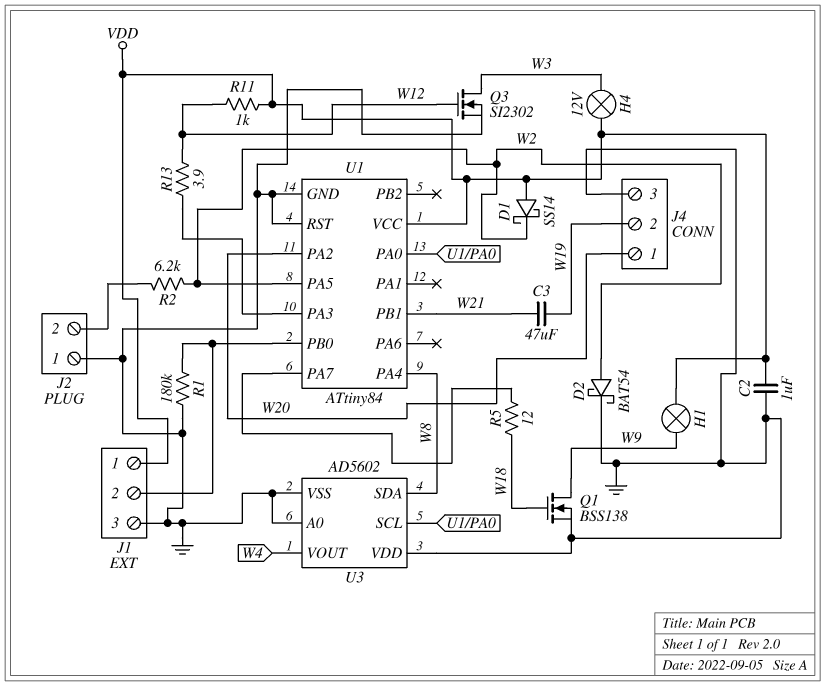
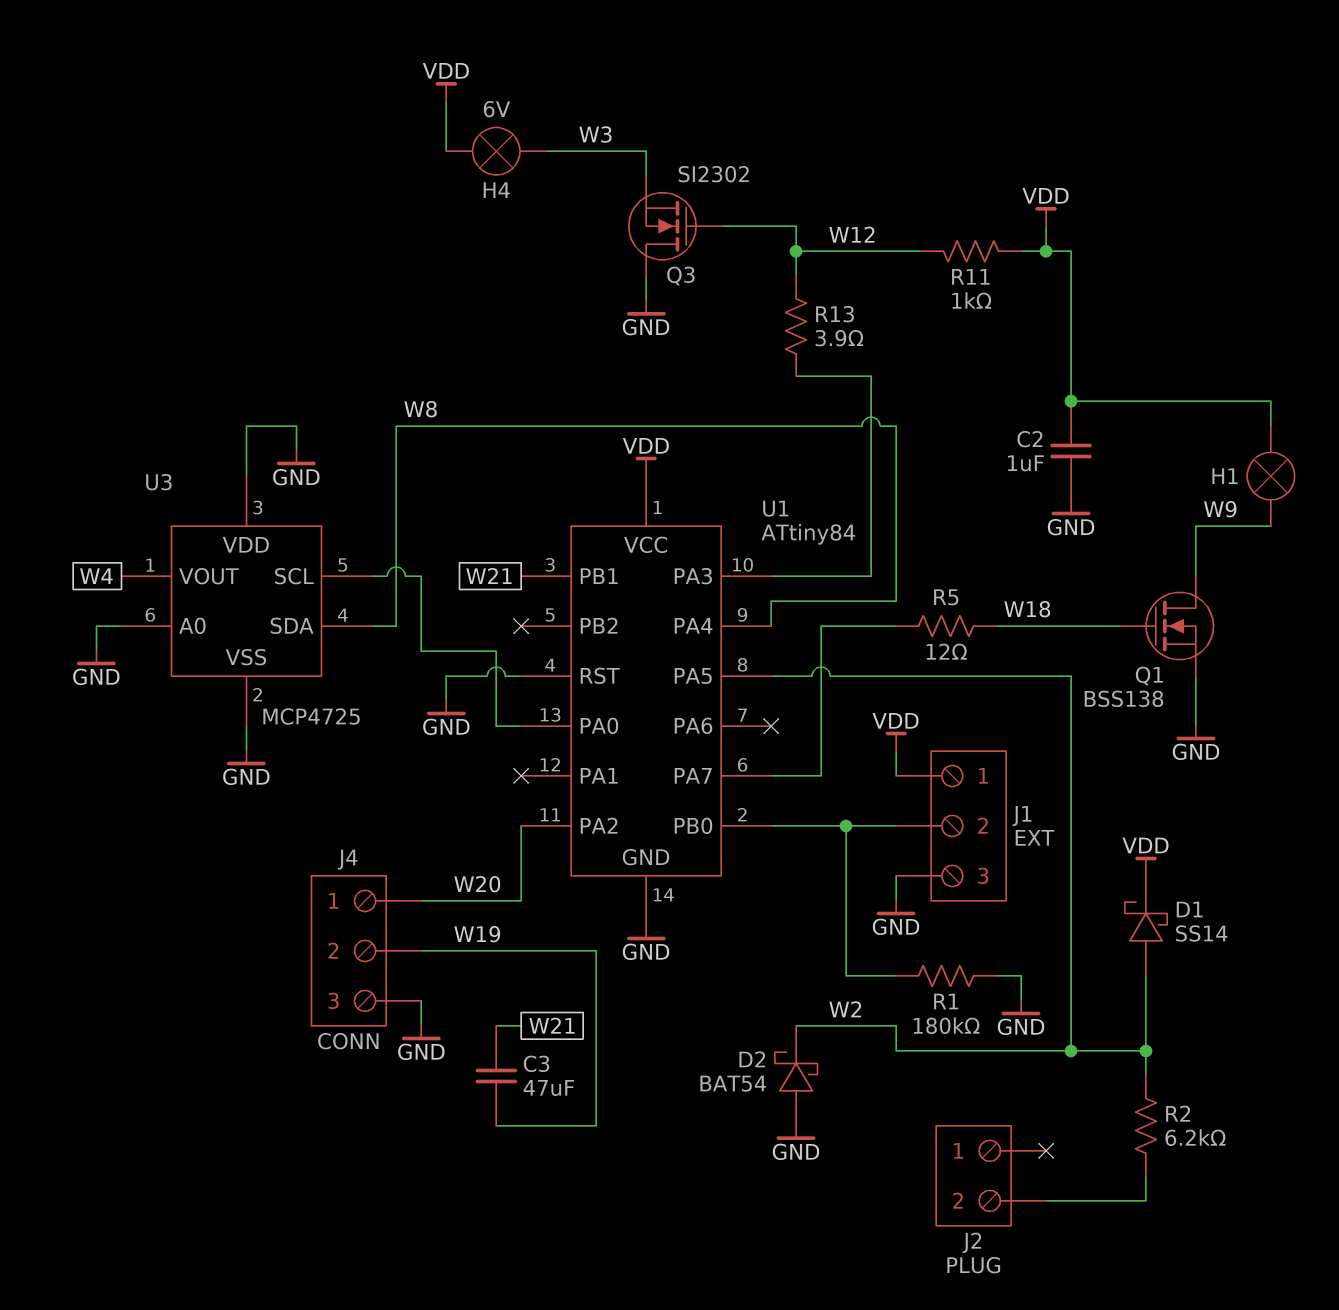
D1: schottky SS14 (A VDD, K W2) -> schottky SS14 (A W2, K VDD)
D2: schottky BAT54 (A W2, K GND) -> schottky BAT54 (A GND, K W2)
H4: lamp 12V (VDD, W3) -> lamp 6V (VDD, W3)
J2 pin 1: GND -> none
Q3: NMOS SI2302 (G W12, D W3, S GND) -> NMOS SI2302 (G W12, D GND, S W3)
U3: AD5602 -> MCP4725

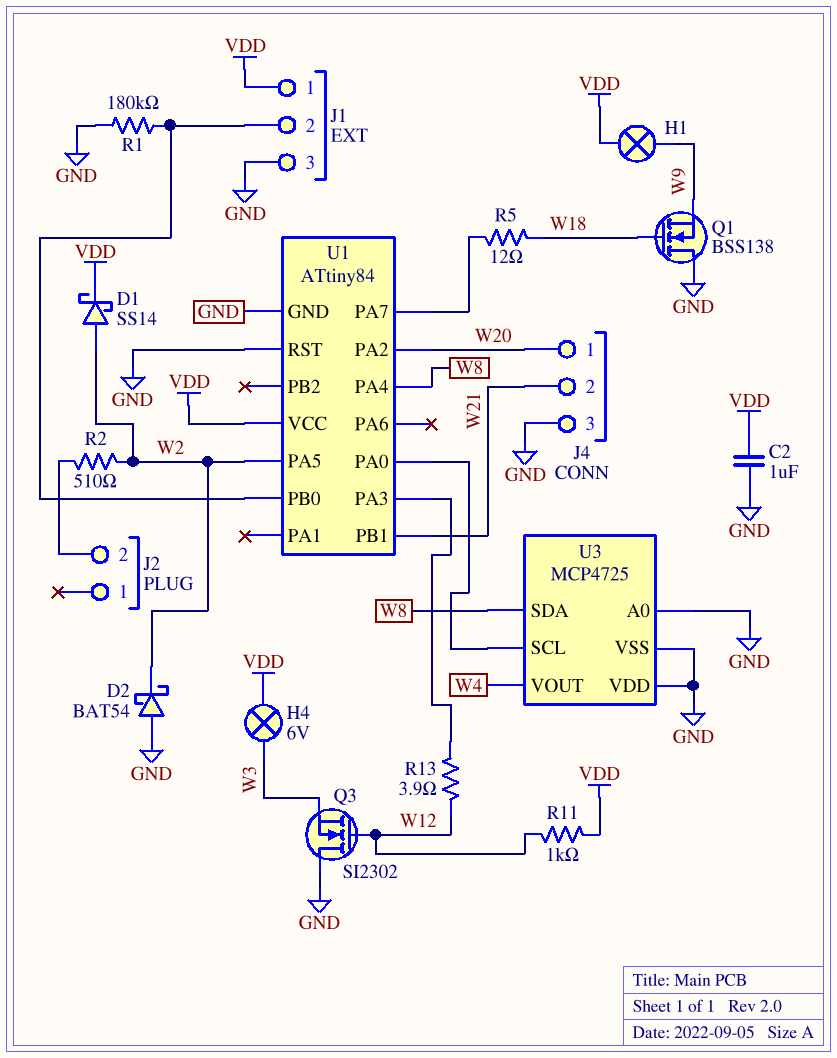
C3: 47uF (W19, W21) -> none
J4 pin 2: W19 -> W21
Q1: NMOS BSS138 (G W18, D W9, S GND) -> NMOS BSS138 (G W18, D GND, S W9)
R2: 6.2k (J2/2, W2) -> 510 (J2/2, W2)

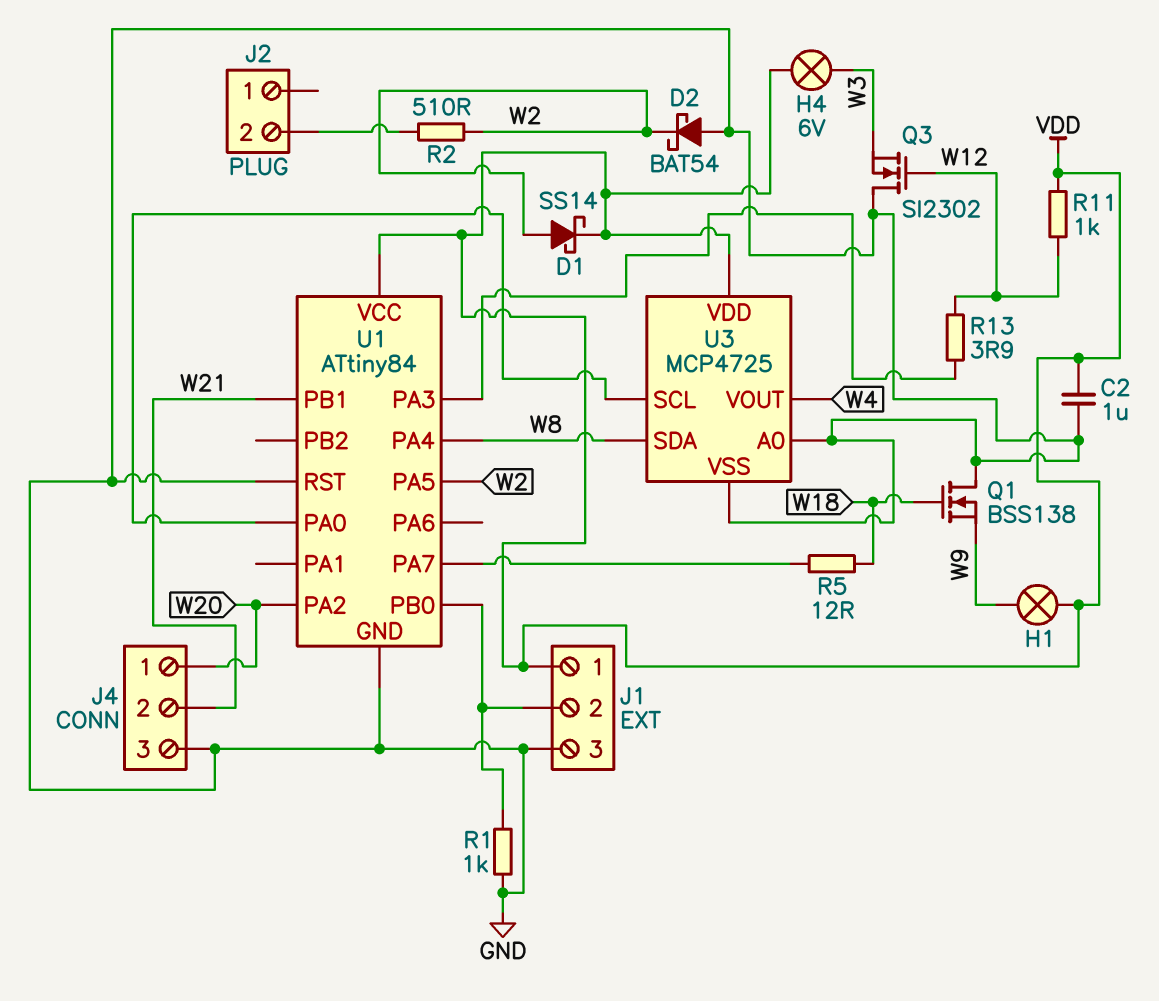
R1: 180k (GND, J1/2) -> 1k (GND, J1/2)
U3 pin VDD: GND -> VDD

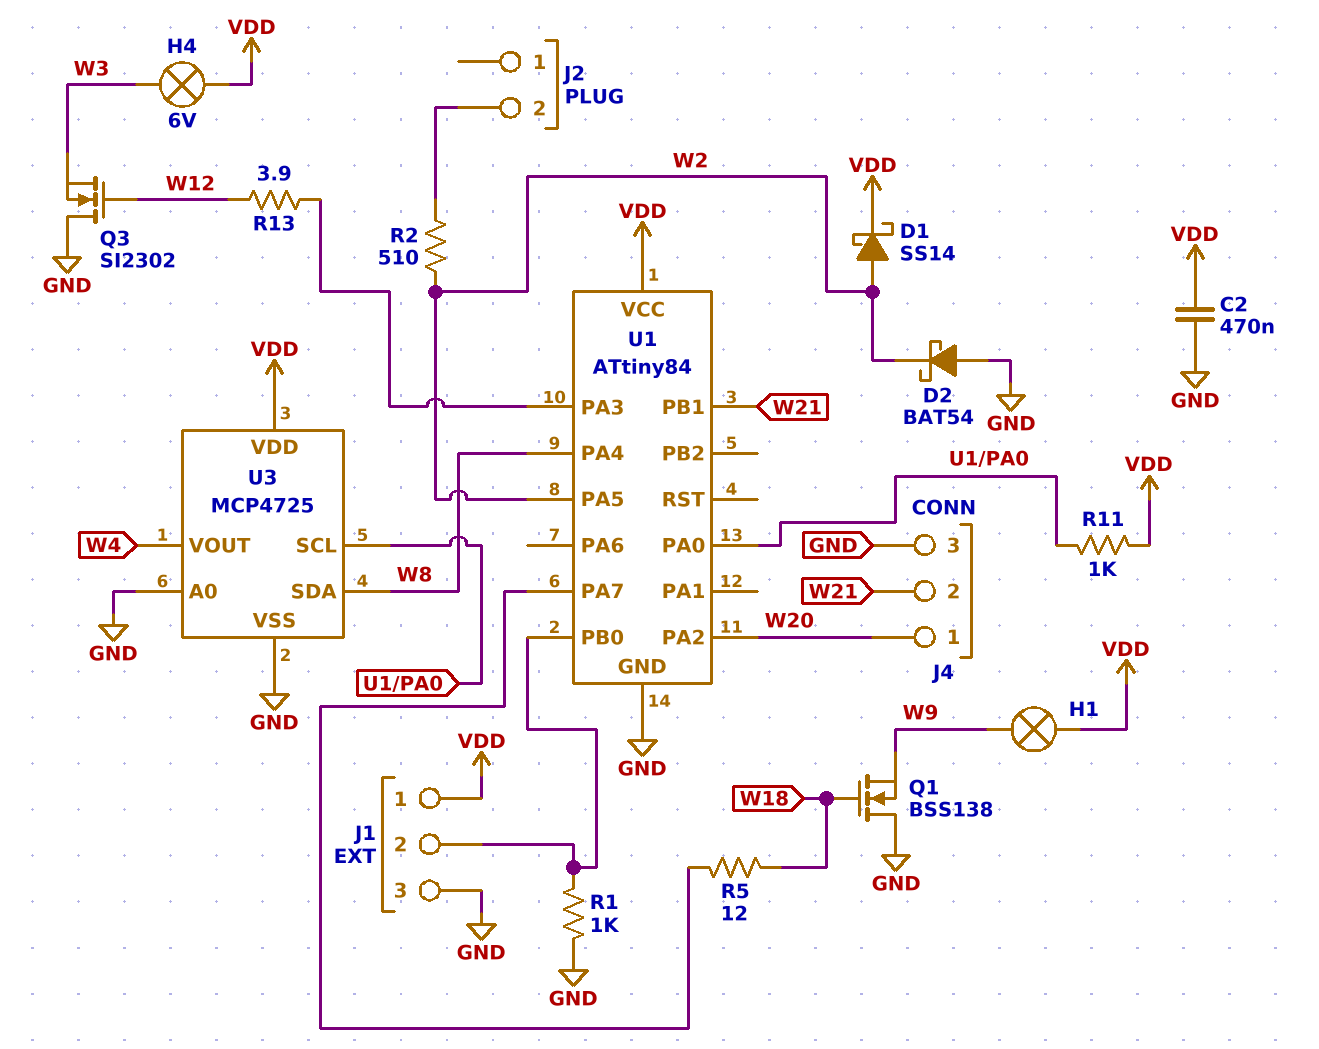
C2: 1uF (GND, VDD) -> 470nF (GND, VDD)
R11: 1k (VDD, W12) -> 1k (U1/PA0, VDD)
U1 pin RST: GND -> none

